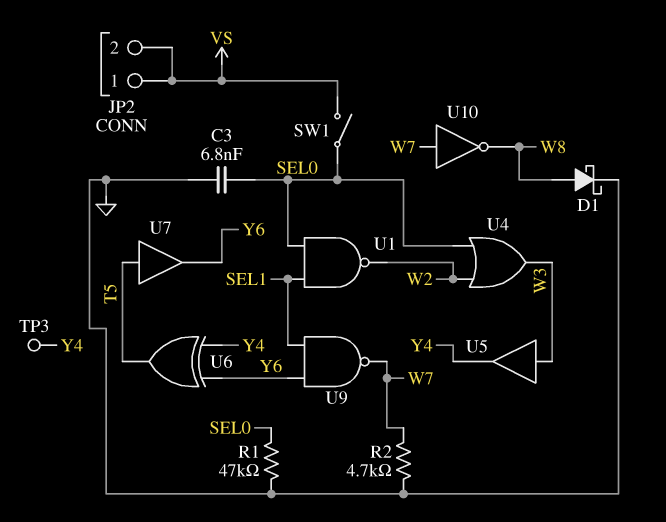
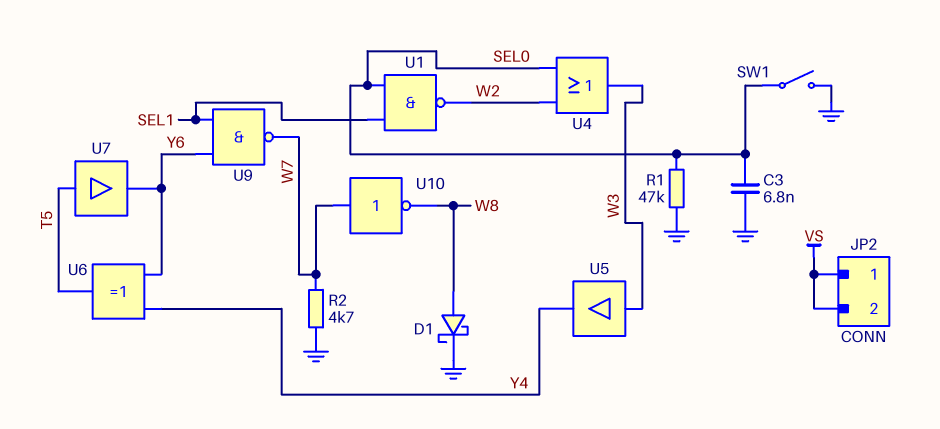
SW1: switch (SEL0, VS) -> switch (GND, SEL0)
TP3: test point (Y4) -> none

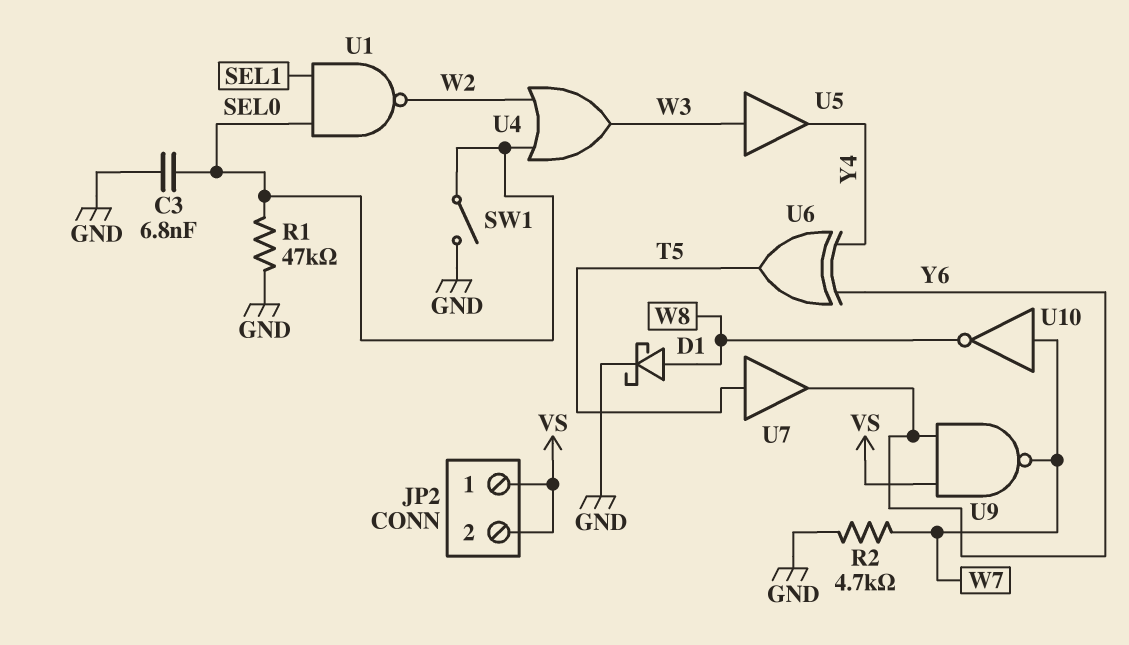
U9: NAND (in SEL1, in Y6, out W7) -> NAND (in VS, in Y6, out W7)

